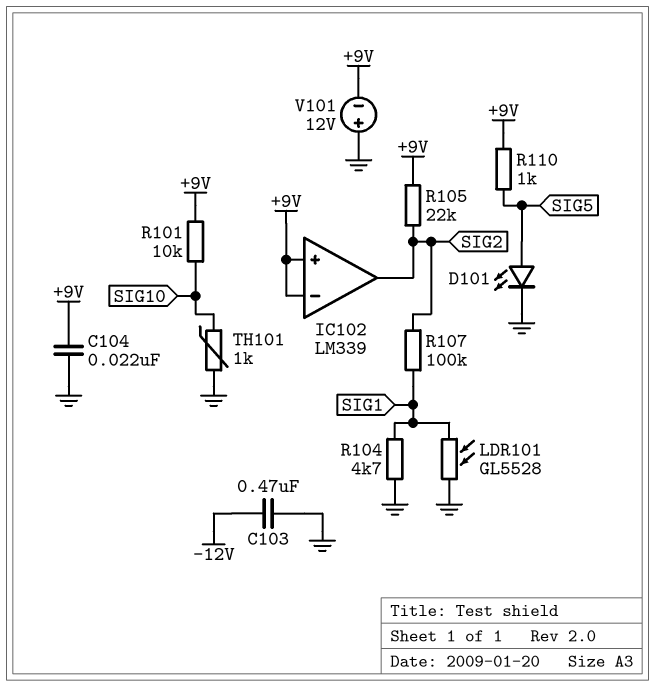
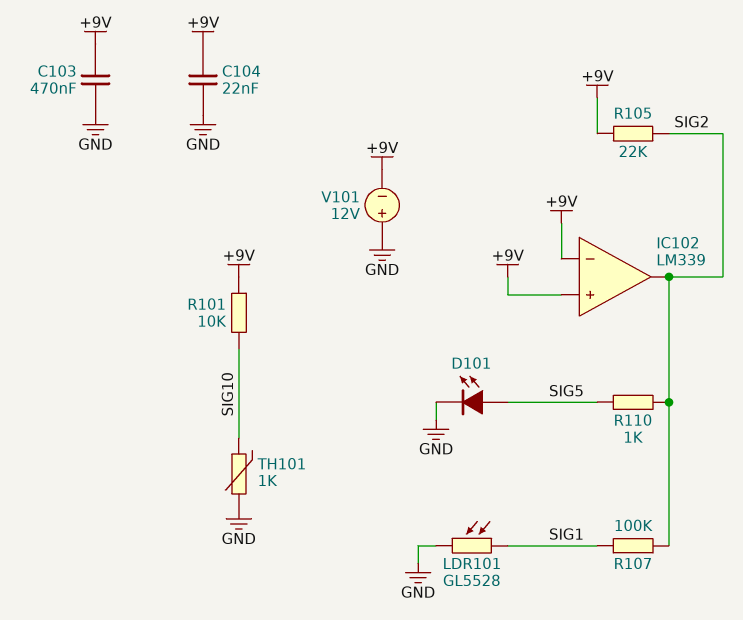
C103: 470nF (-12V, GND) -> 470nF (+9V, GND)
R104: 4.7k (GND, SIG1) -> none
R110: 1k (+9V, SIG5) -> 1k (SIG2, SIG5)

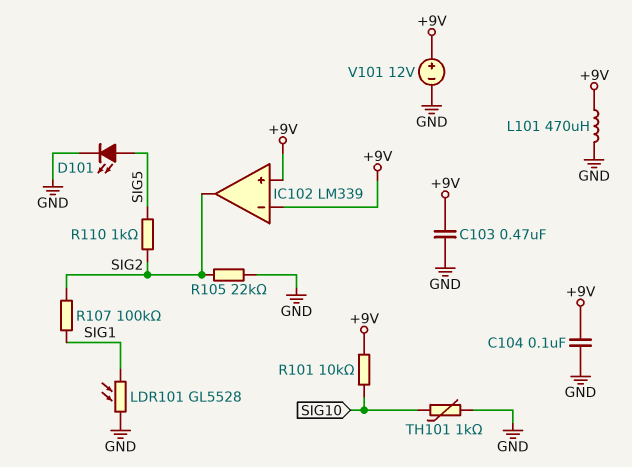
C104: 22nF (+9V, GND) -> 100nF (+9V, GND)
L101: none -> 470uH (+9V, GND)
R105: 22k (+9V, SIG2) -> 22k (GND, SIG2)
V101: 12V (plus GND, minus +9V) -> 12V (plus +9V, minus GND)

